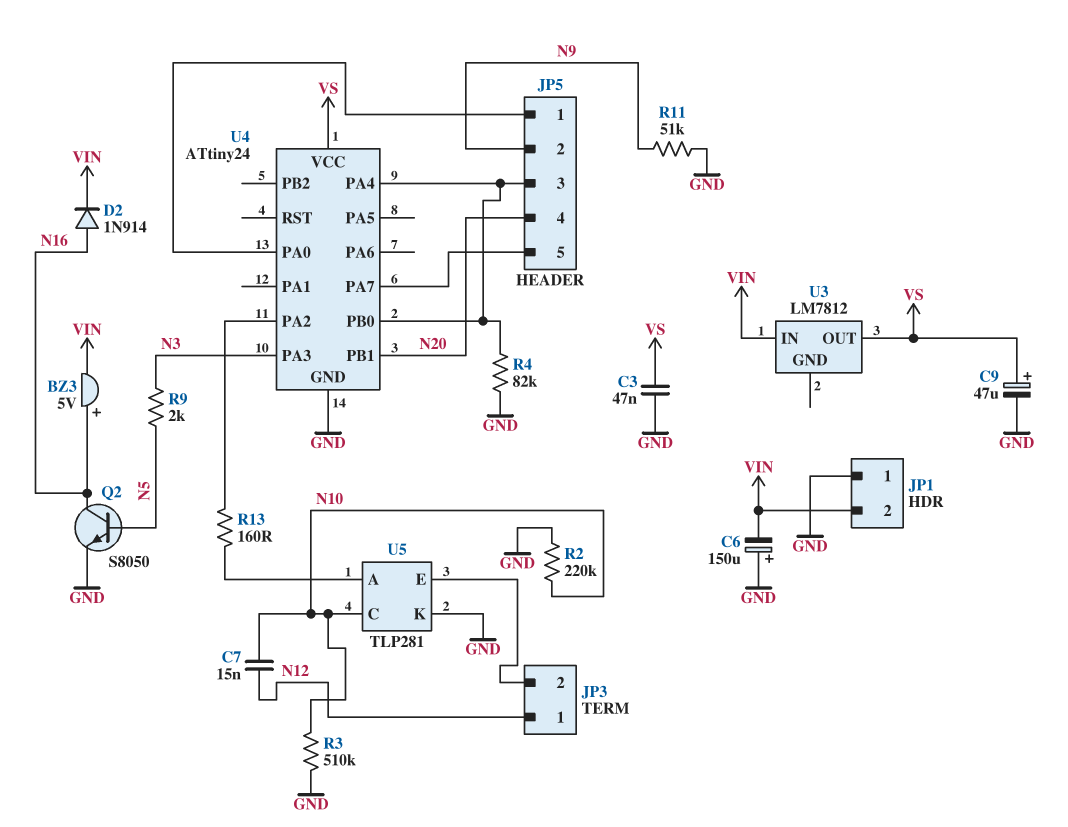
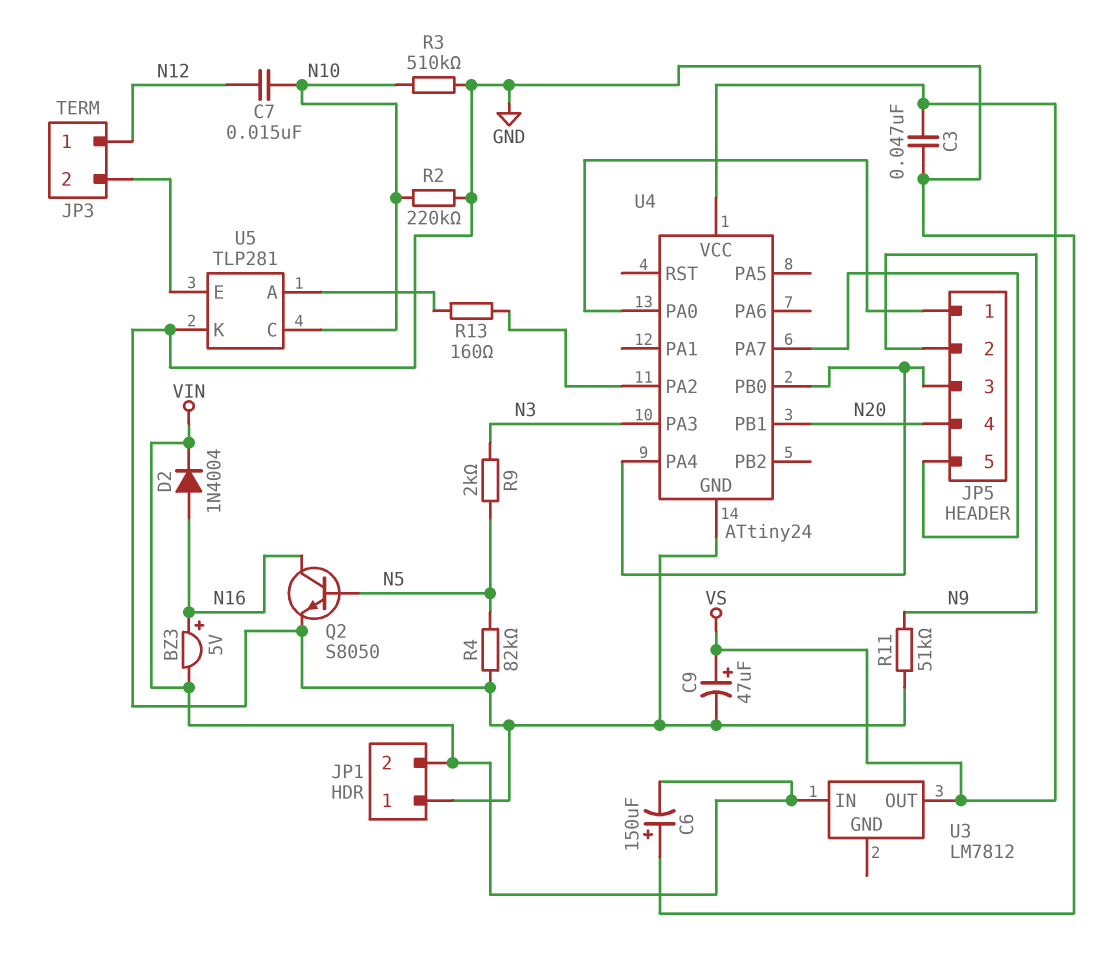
D2: diode 1N914 (A N16, K VIN) -> diode 1N4004 (A N16, K VIN)
R4: 82k (GND, JP5/3) -> 82k (GND, N5)

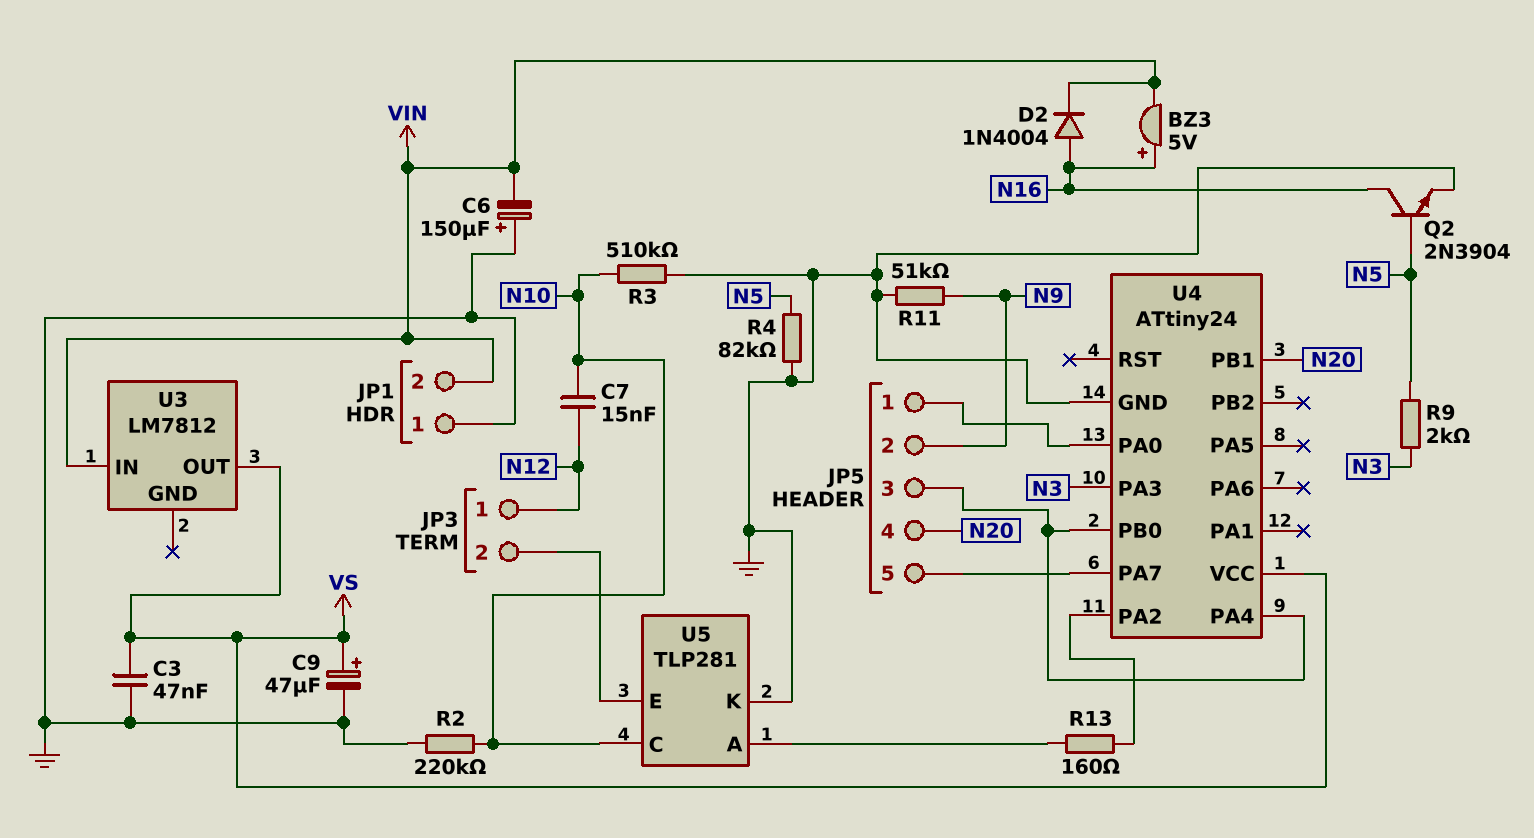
Q2: NPN S8050 (B N5, C N16, E GND) -> NPN 2N3904 (B N5, C N16, E GND)

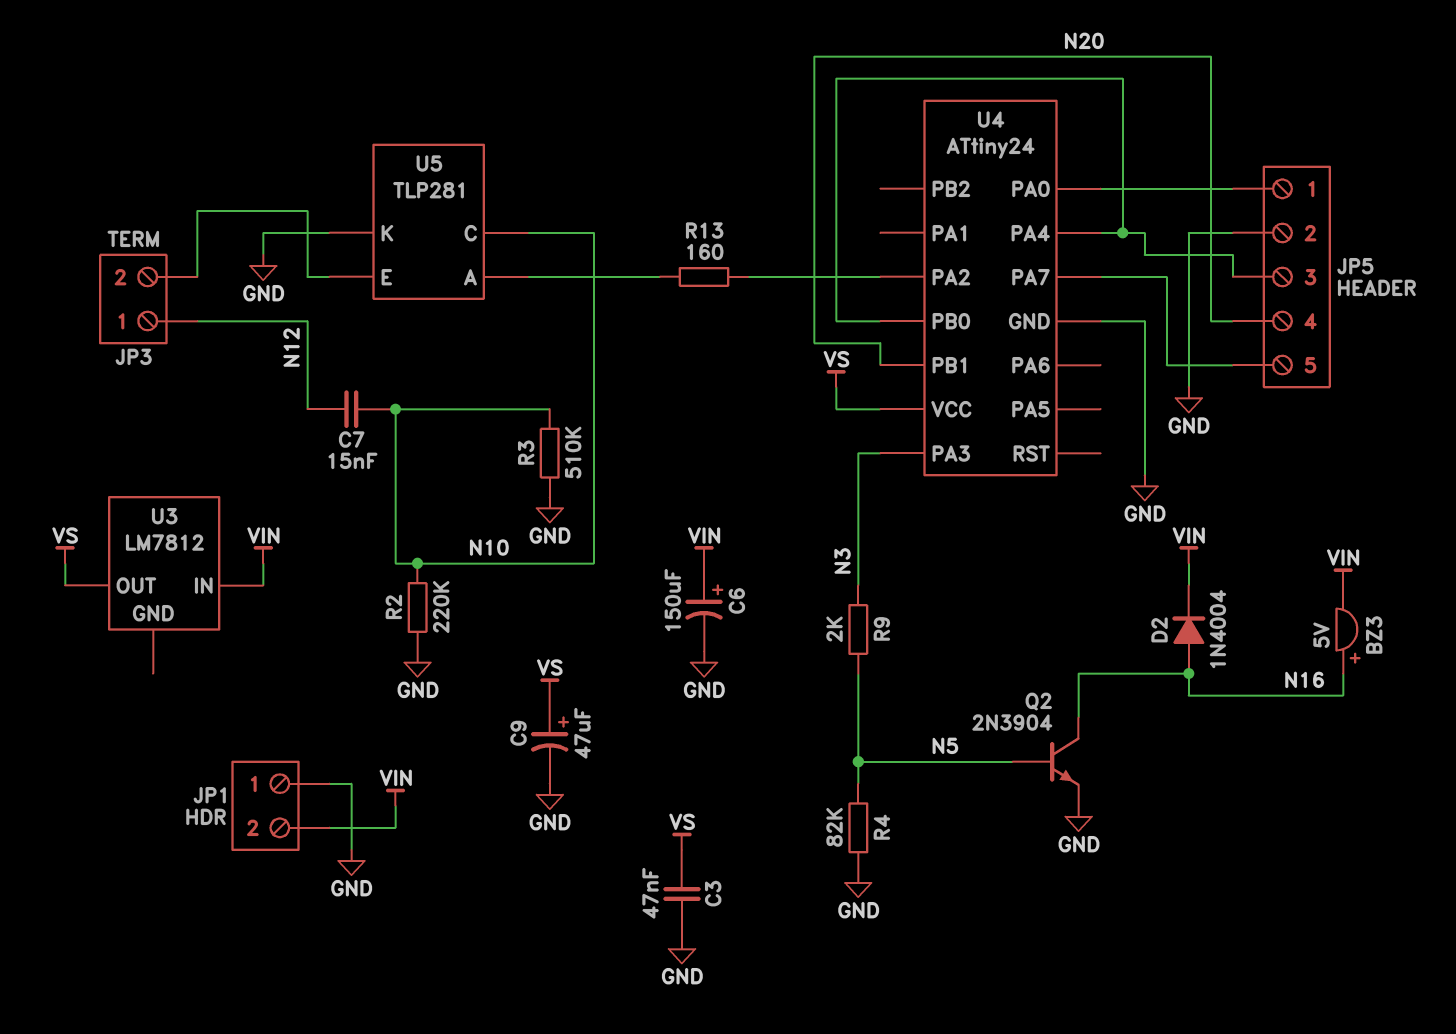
C6: 150uF (plus GND, minus VIN) -> 150uF (plus VIN, minus GND)
JP5 pin 2: N9 -> GND
R11: 51k (GND, N9) -> none

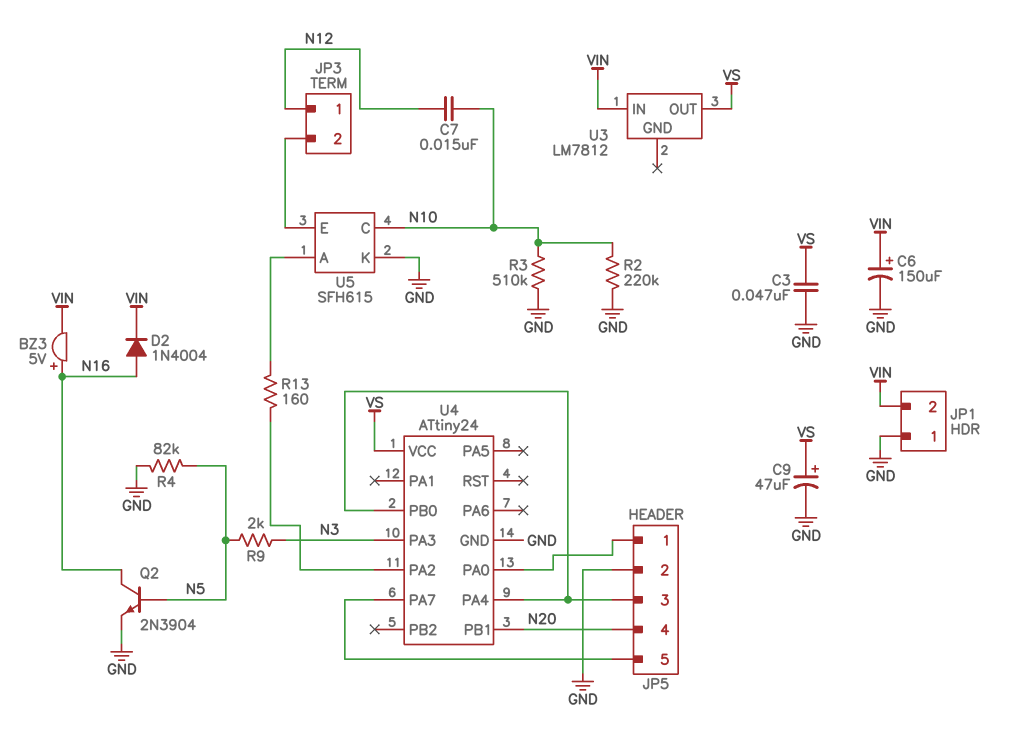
U5: TLP281 -> SFH615

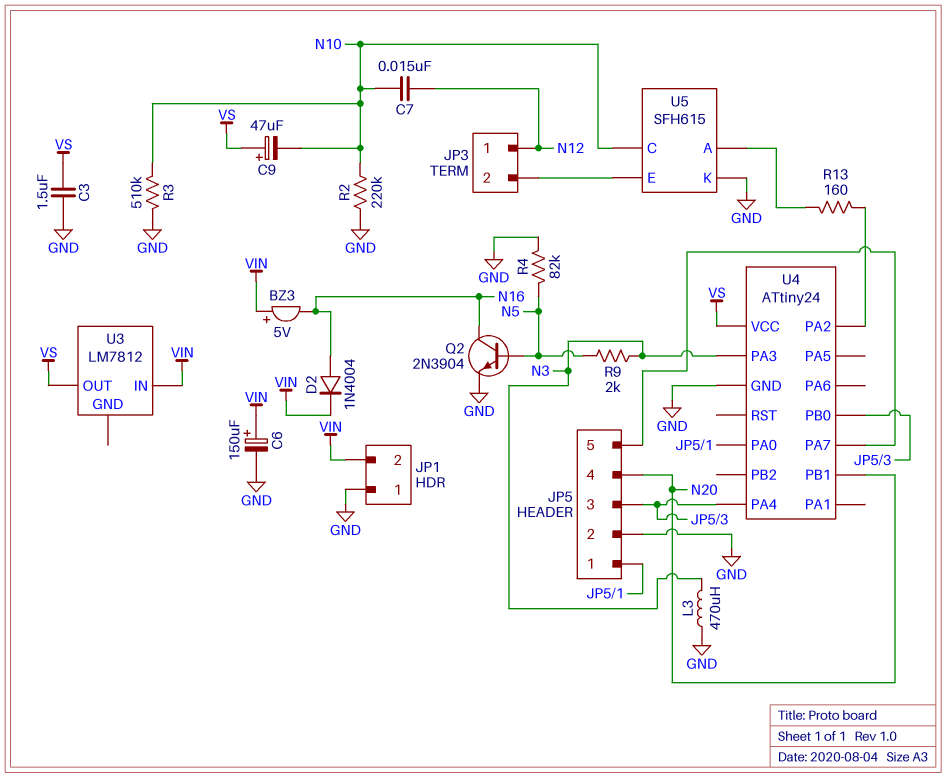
BZ3: buzzer 5V (plus N16, minus VIN) -> buzzer 5V (plus VIN, minus N16)
C3: 47nF (GND, VS) -> 1.5uF (GND, VS)
C9: 47uF (plus VS, minus GND) -> 47uF (plus VS, minus N10)
L3: none -> 470uH (GND, N3)

